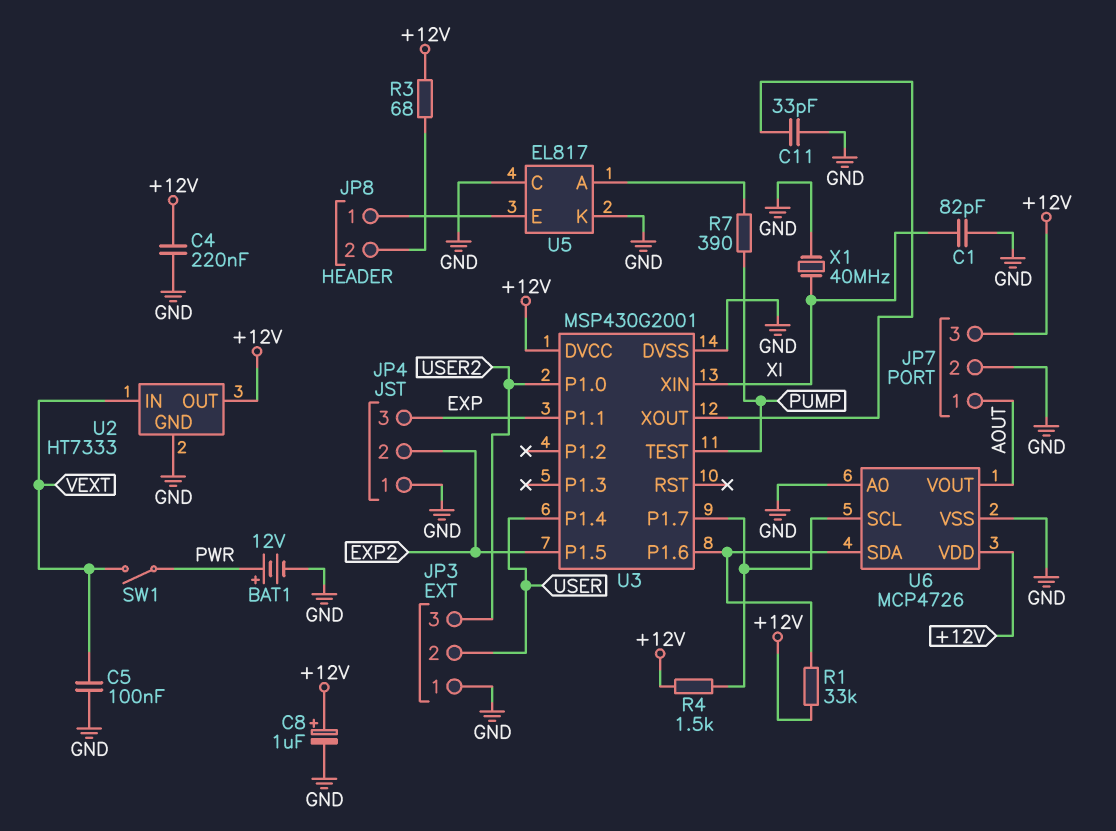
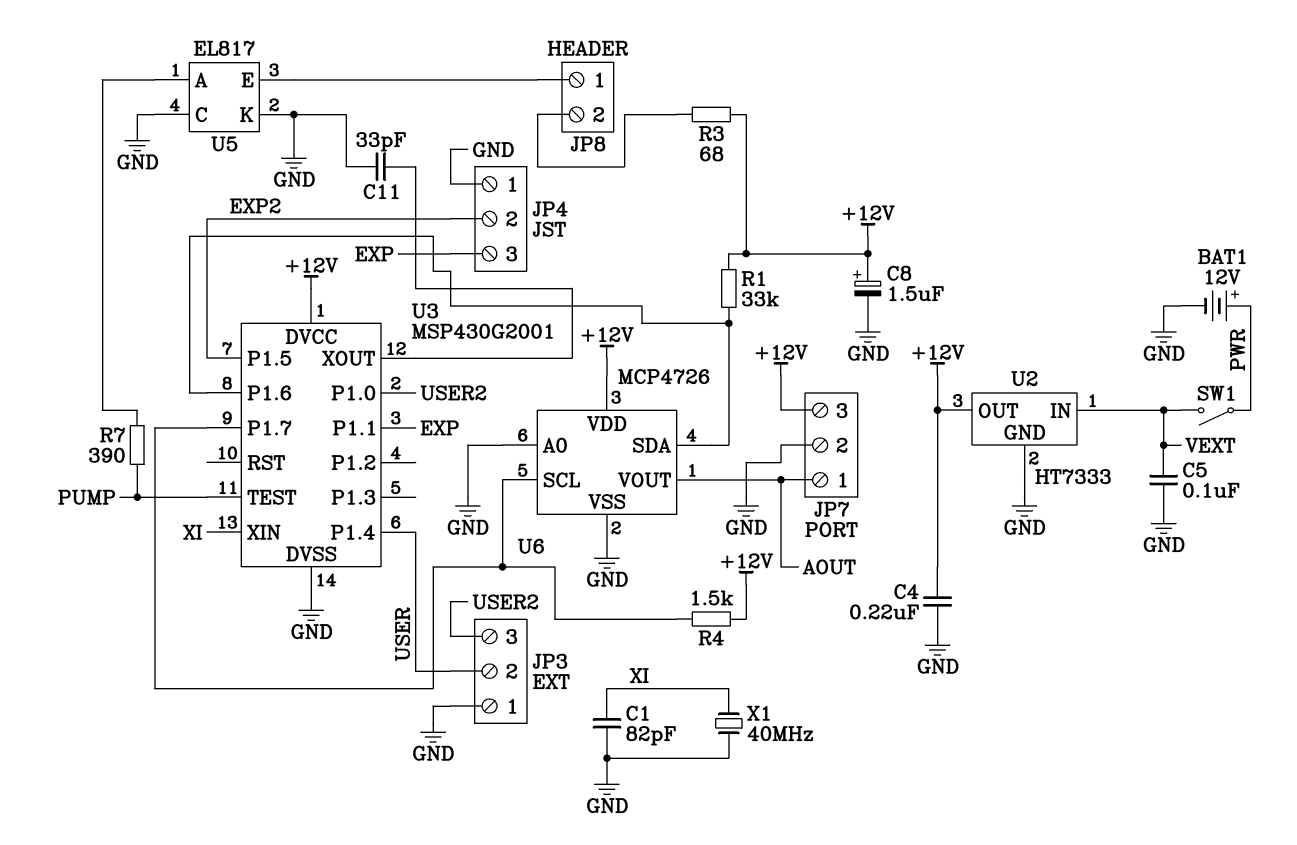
C8: 1uF (plus +12V, minus GND) -> 1.5uF (plus +12V, minus GND)

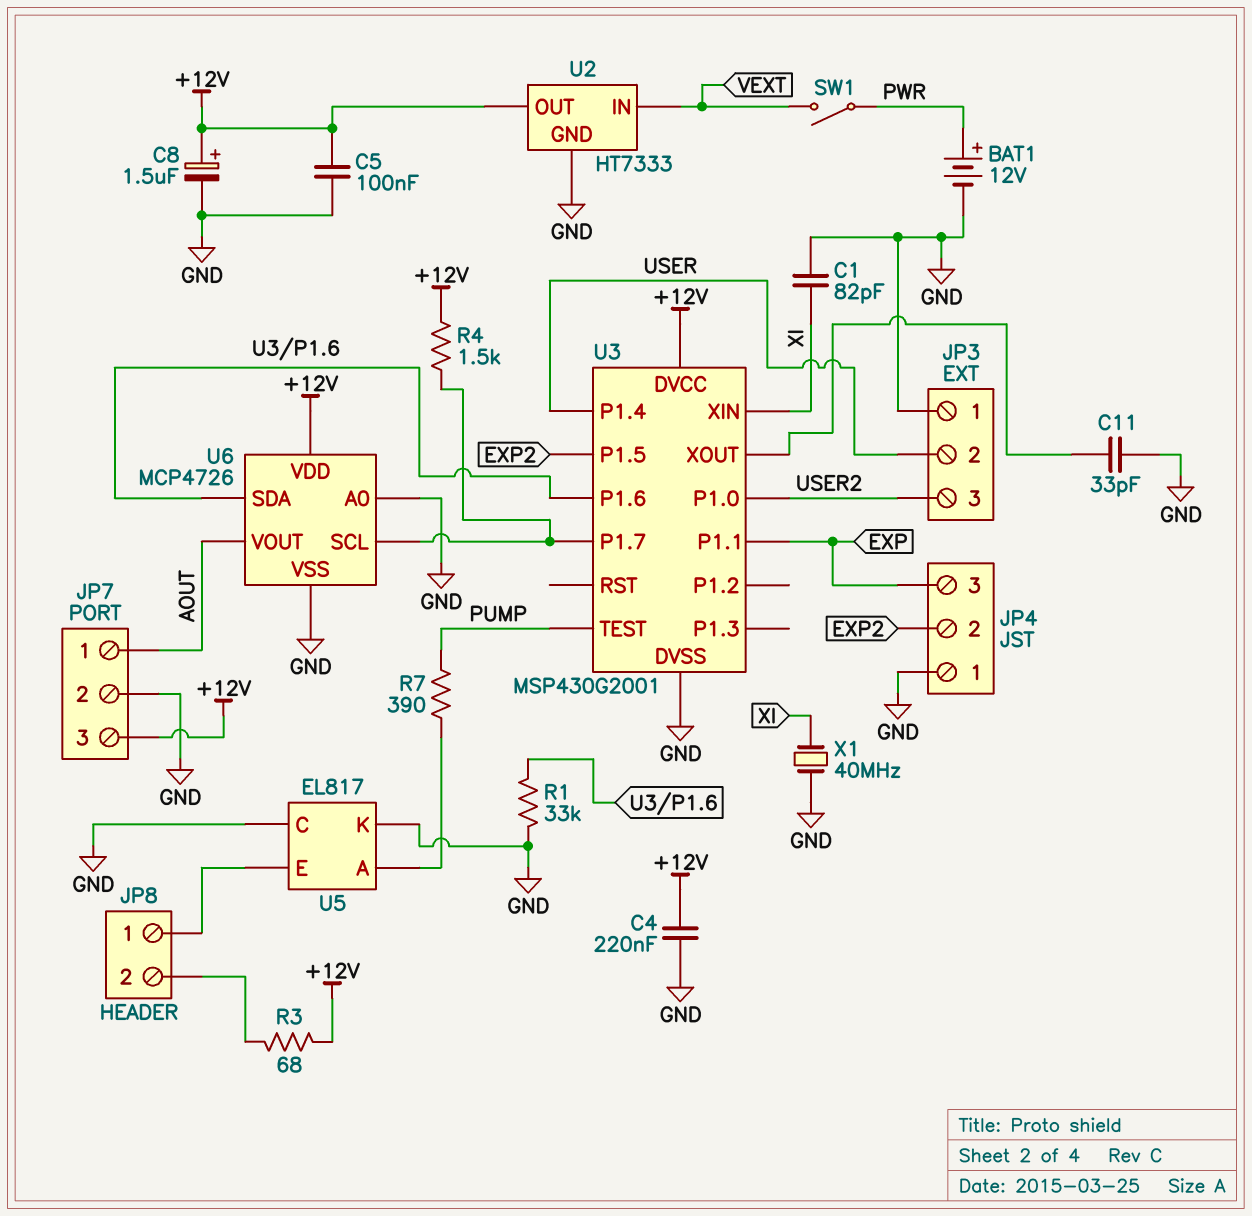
C5: 100nF (GND, VEXT) -> 100nF (+12V, GND)
R1: 33k (+12V, U3/P1.6) -> 33k (GND, U3/P1.6)

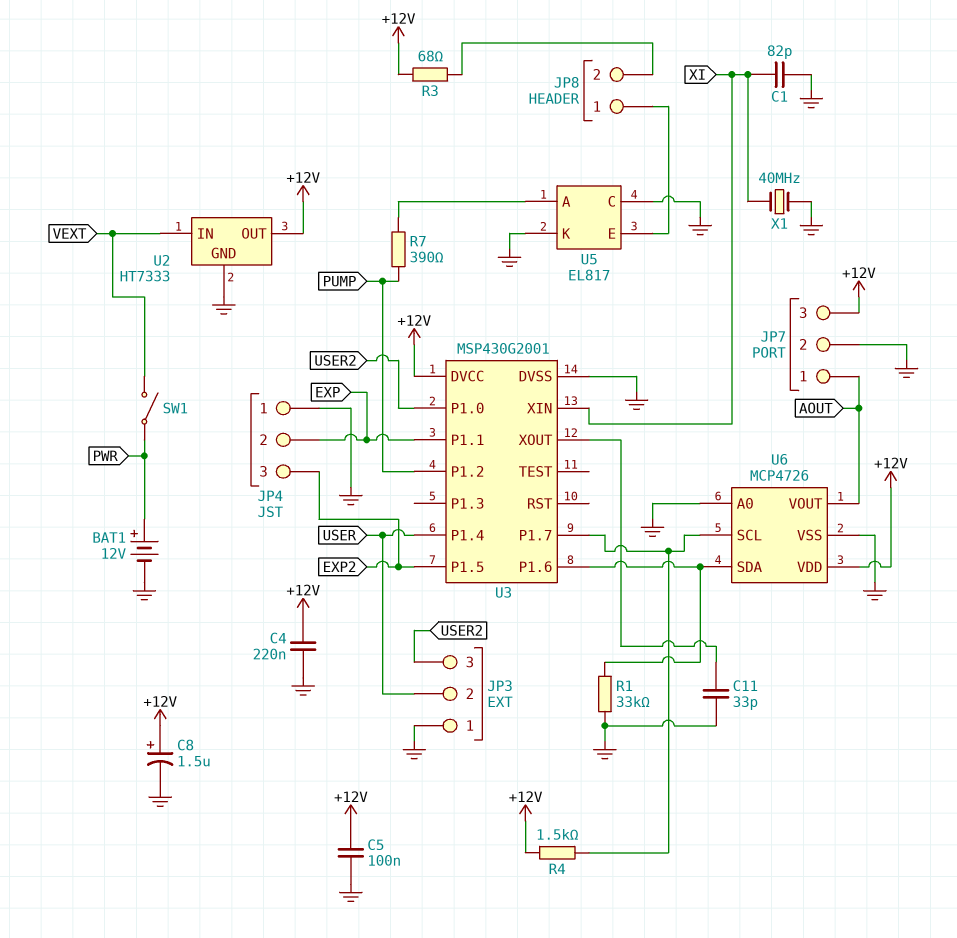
JP4 pin 2: EXP2 -> EXP
JP4 pin 3: EXP -> EXP2
U3 pin P1.2: none -> PUMP
U3 pin TEST: PUMP -> none

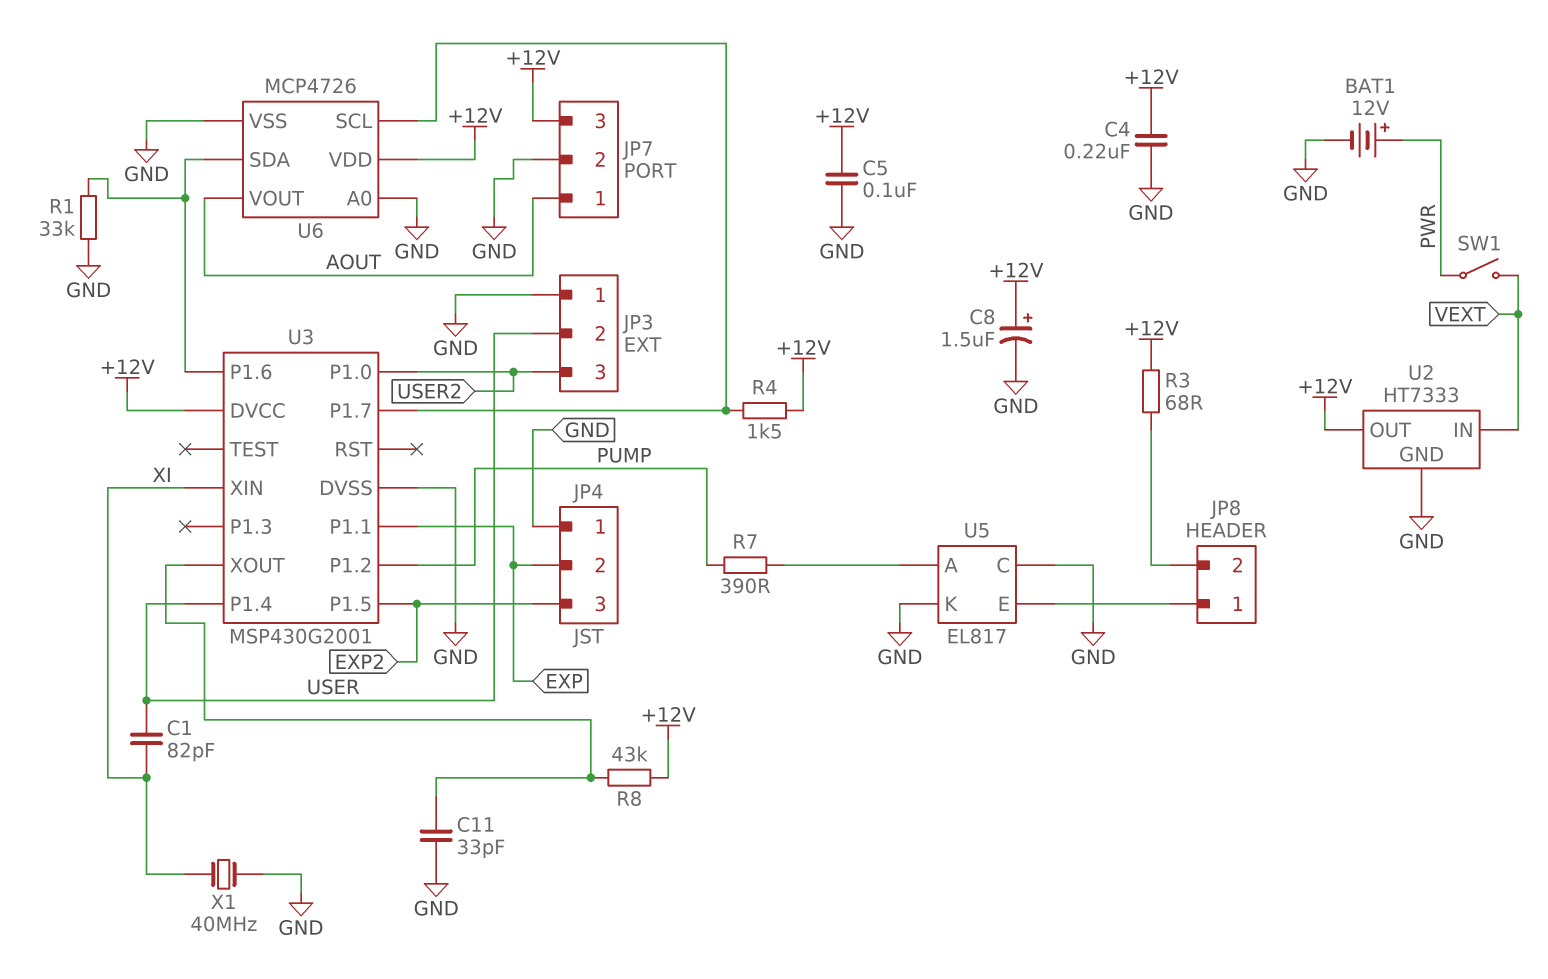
C1: 82pF (GND, XI) -> 82pF (USER, XI)
R8: none -> 43k (+12V, U3/XOUT)

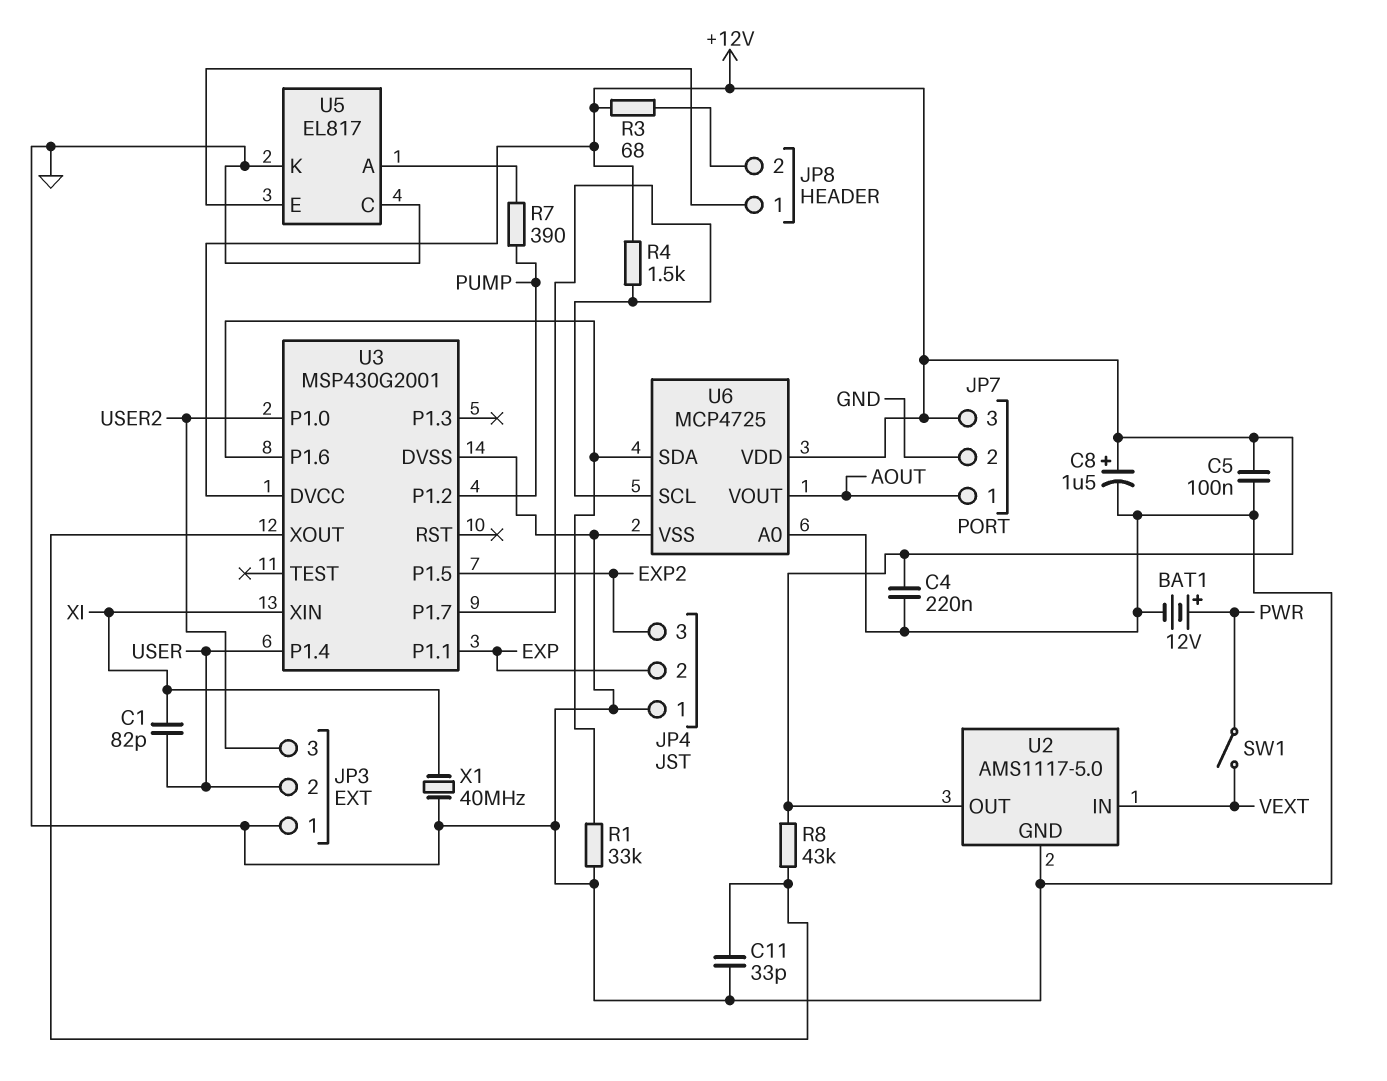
U2: HT7333 -> AMS1117-5.0
U6: MCP4726 -> MCP4725

